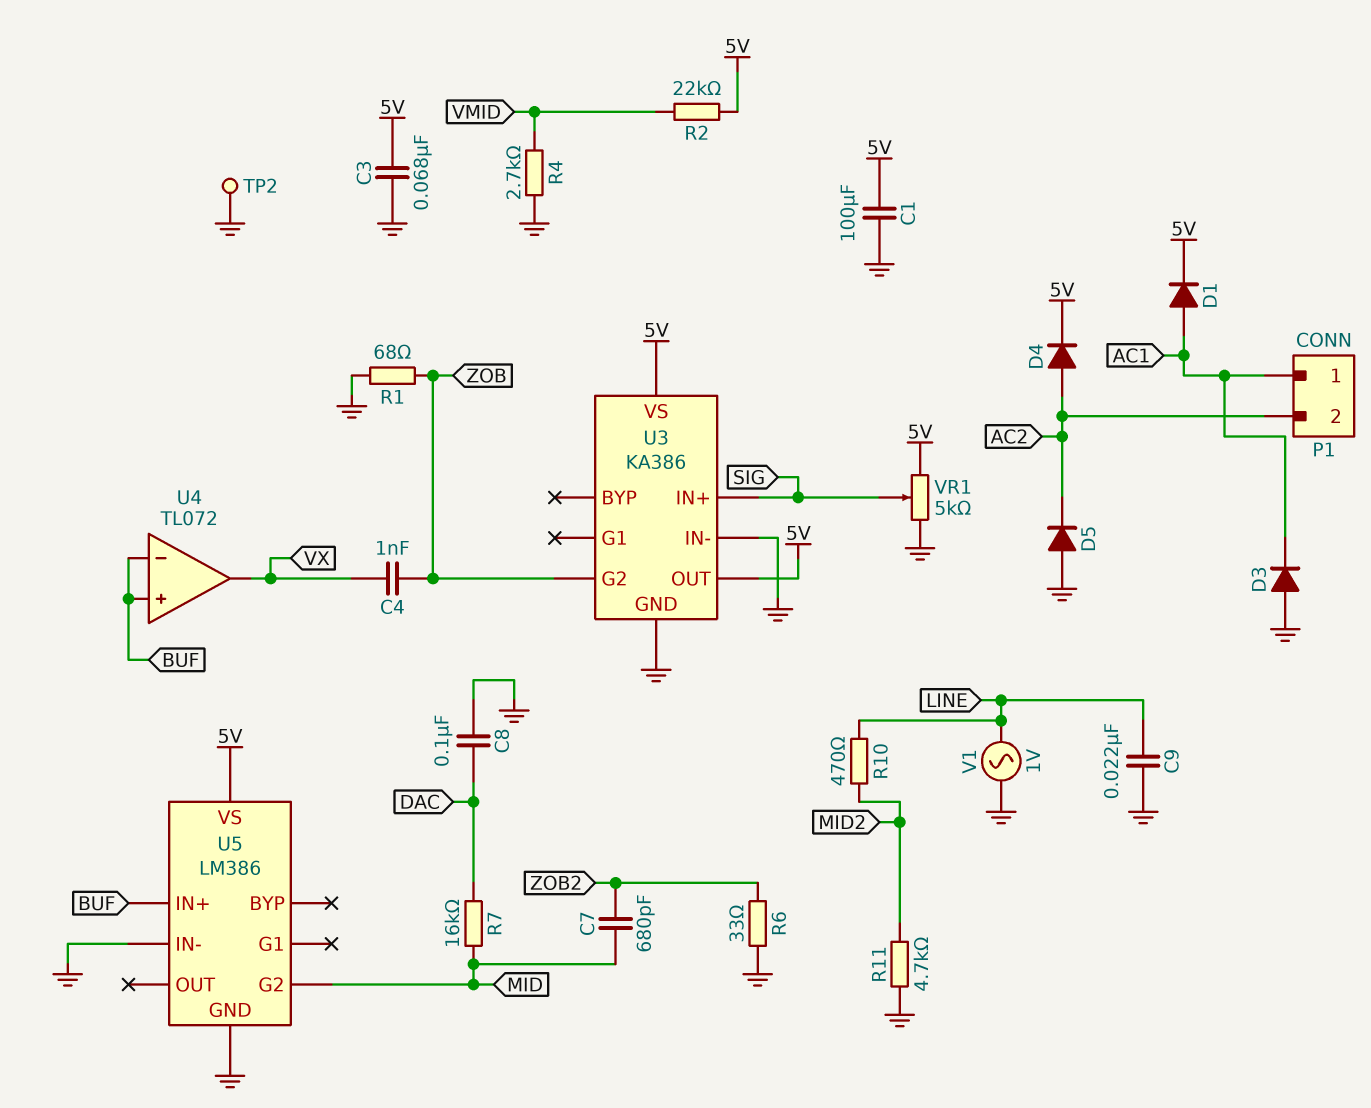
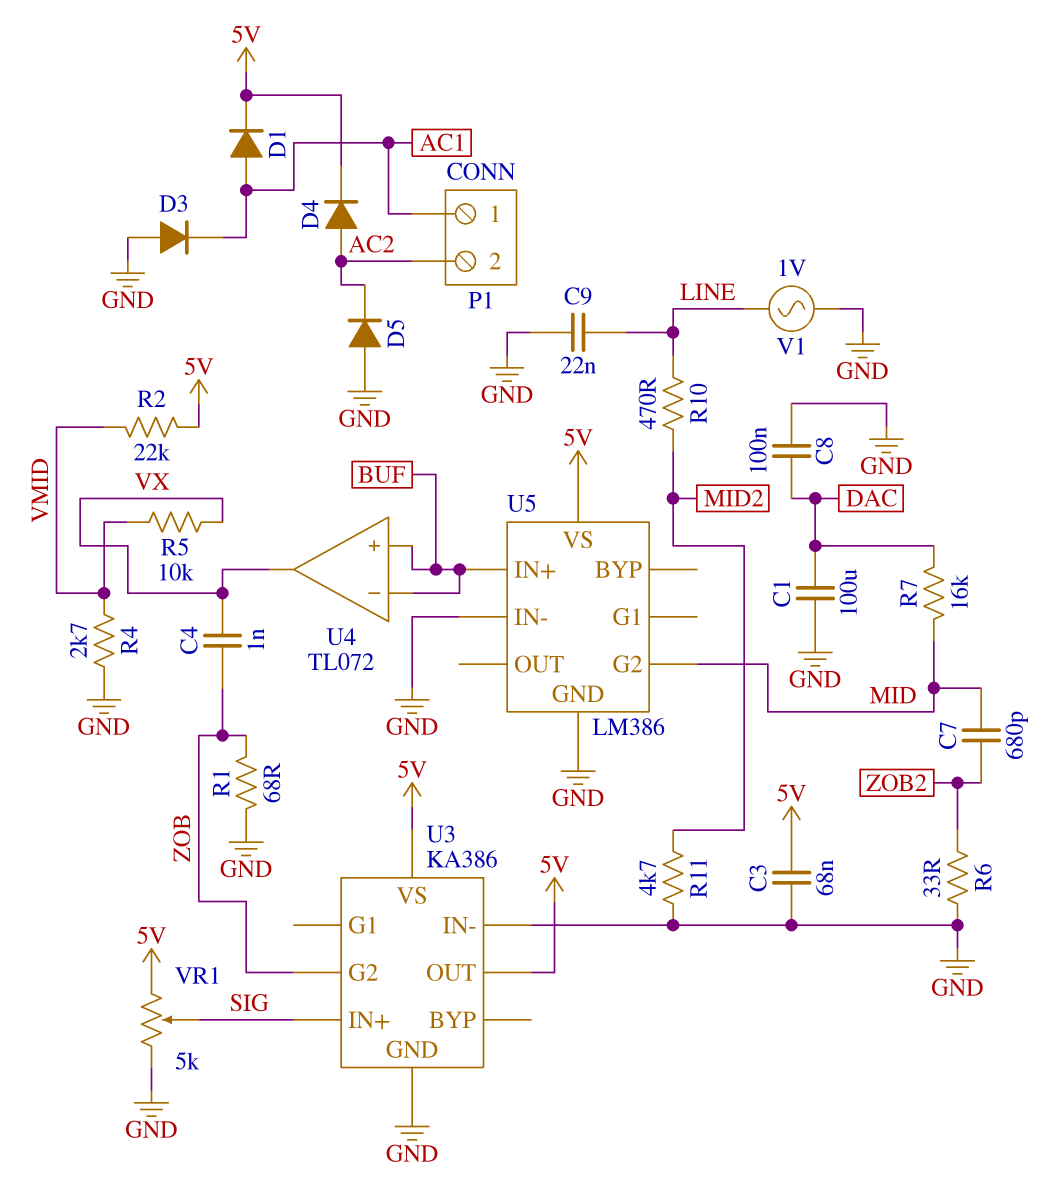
C1: 100uF (5V, GND) -> 100uF (DAC, GND)
R5: none -> 10k (VMID, VX)
TP2: test point (GND) -> none

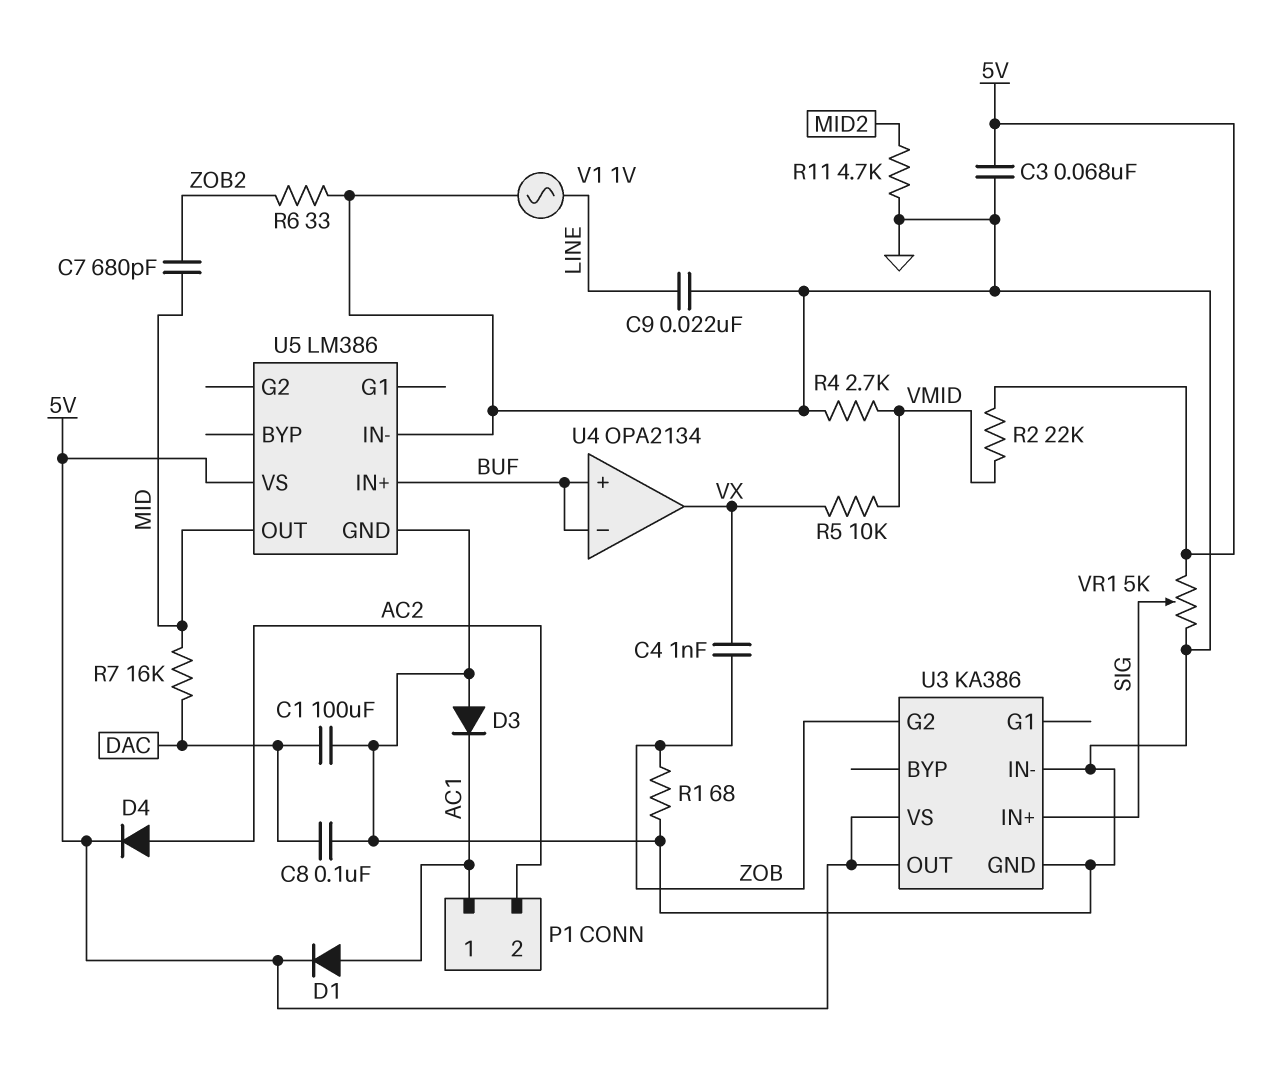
D5: diode (A GND, K AC2) -> none
R10: 470 (LINE, MID2) -> none
U4: TL072 -> OPA2134
U5 pin G2: MID -> none
U5 pin OUT: none -> MID

